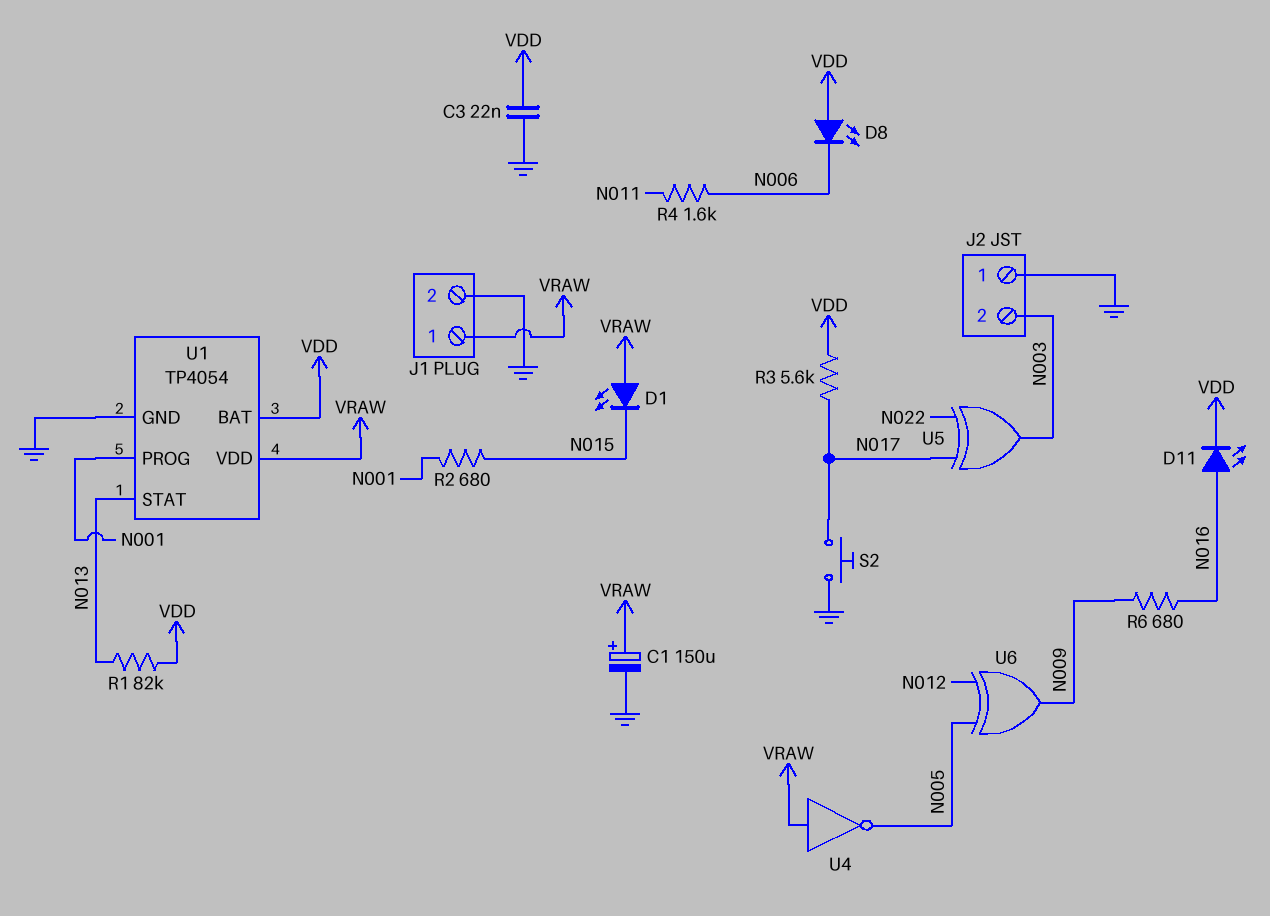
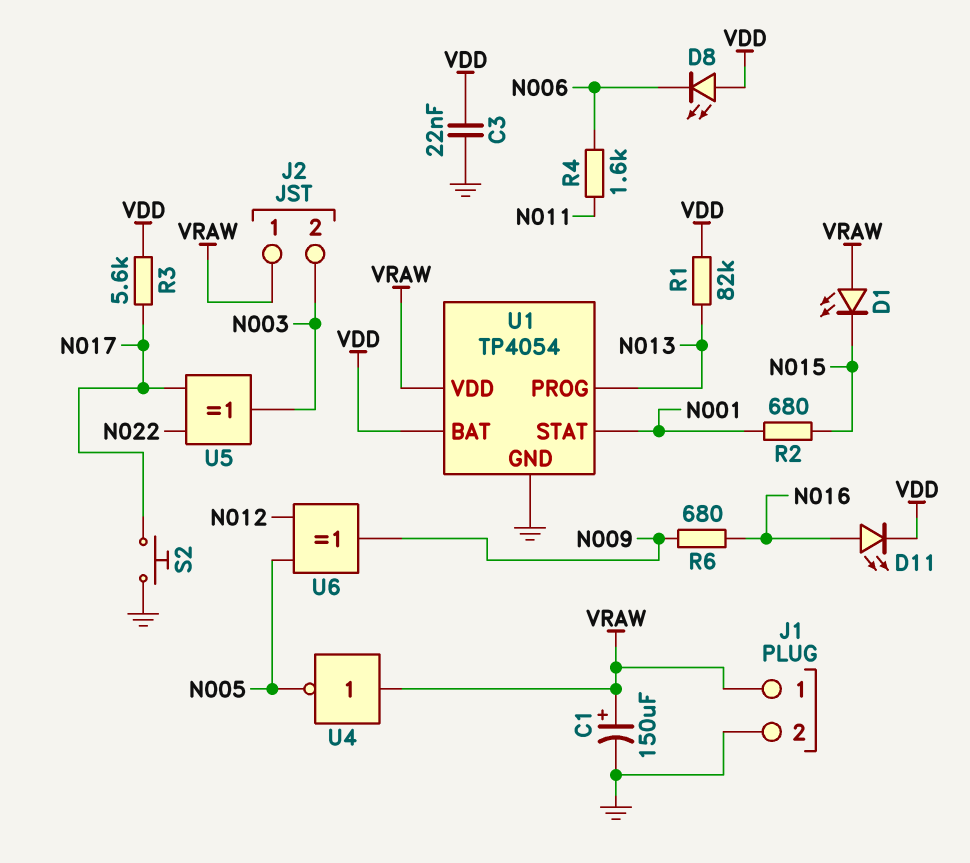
J2 pin 1: GND -> VRAW
U1 pin PROG: N001 -> N013
U1 pin STAT: N013 -> N001

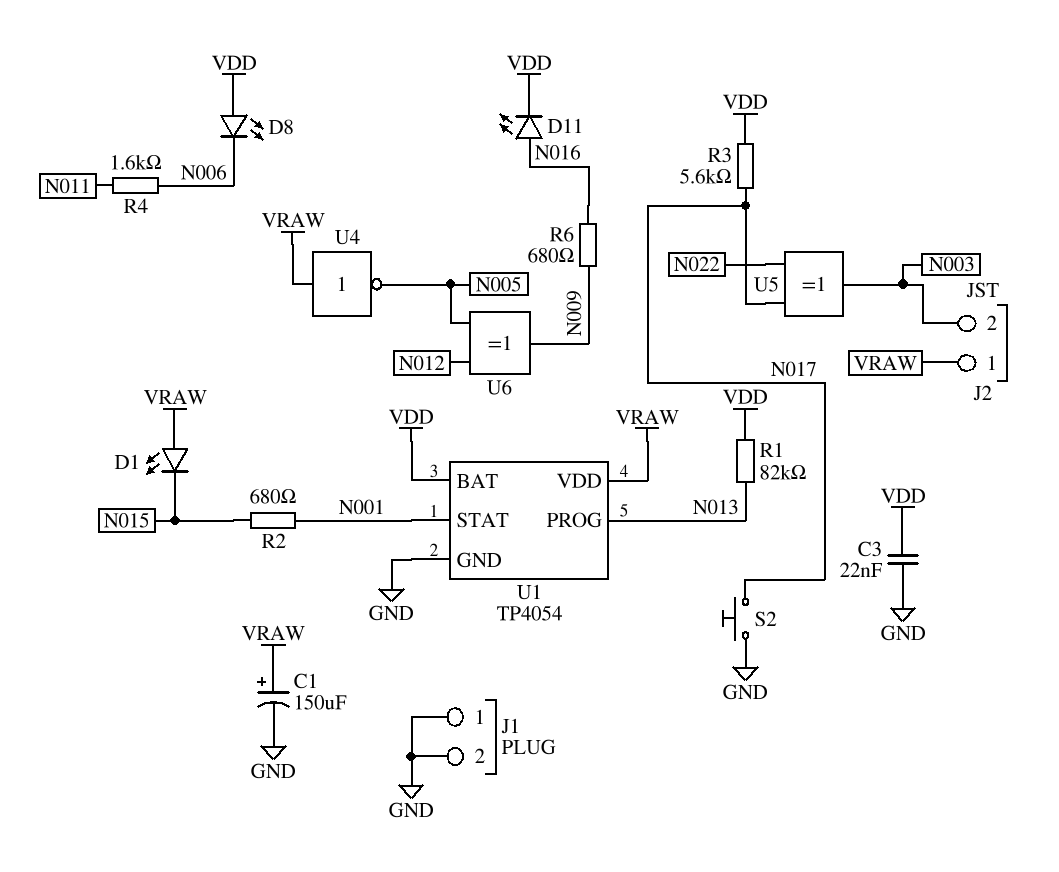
J1 pin 1: VRAW -> GND

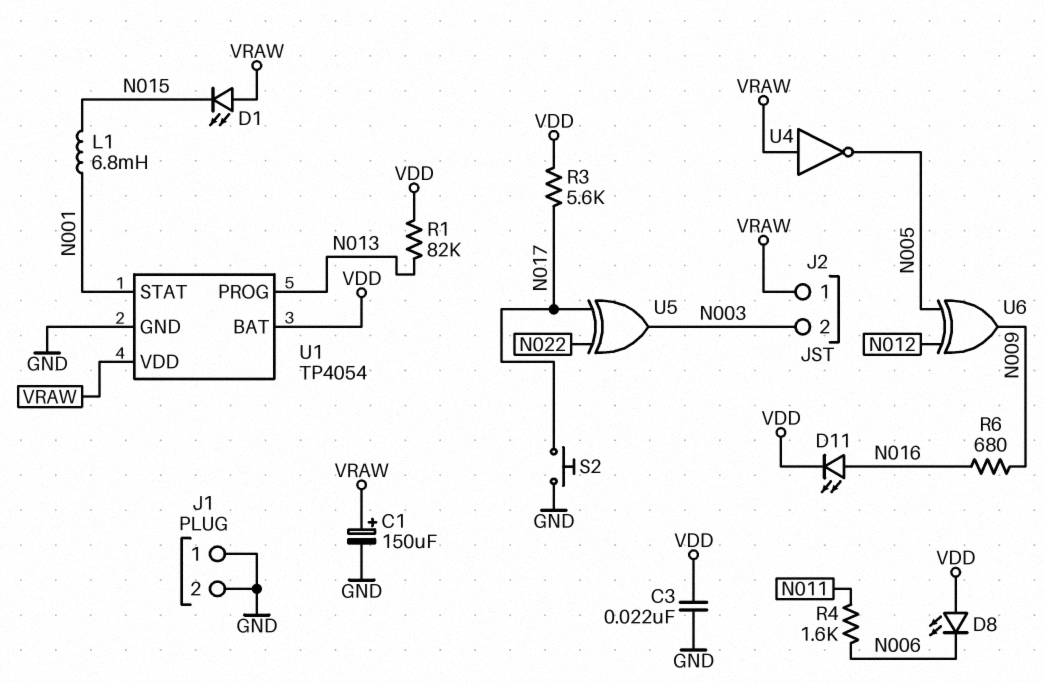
L1: none -> 6.8mH (N001, N015)
R2: 680 (N001, N015) -> none

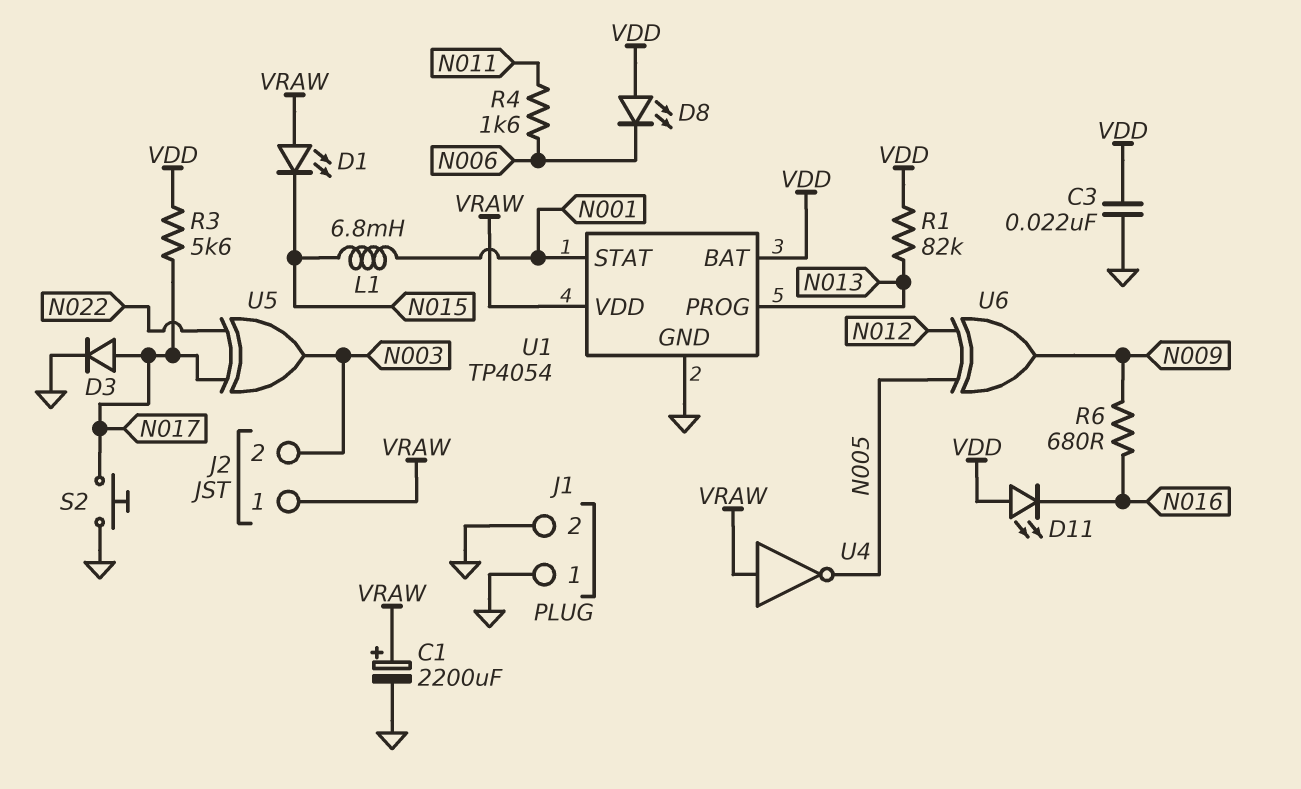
C1: 150uF (plus VRAW, minus GND) -> 2200uF (plus VRAW, minus GND)
D3: none -> diode (A N017, K GND)
D11: LED (A N016, K VDD) -> LED (A VDD, K N016)

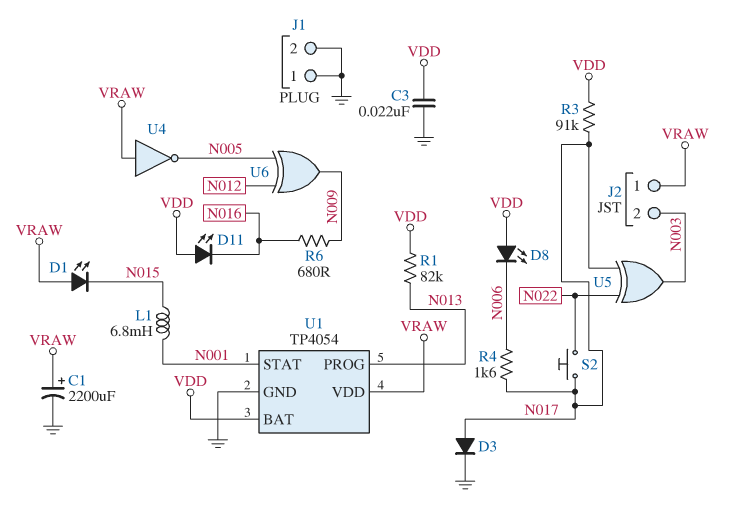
R3: 5.6k (N017, VDD) -> 91k (N017, VDD)
R4: 1.6k (N006, N011) -> 1.6k (N006, N017)
S2: button (GND, N017) -> button (N017, N022)

